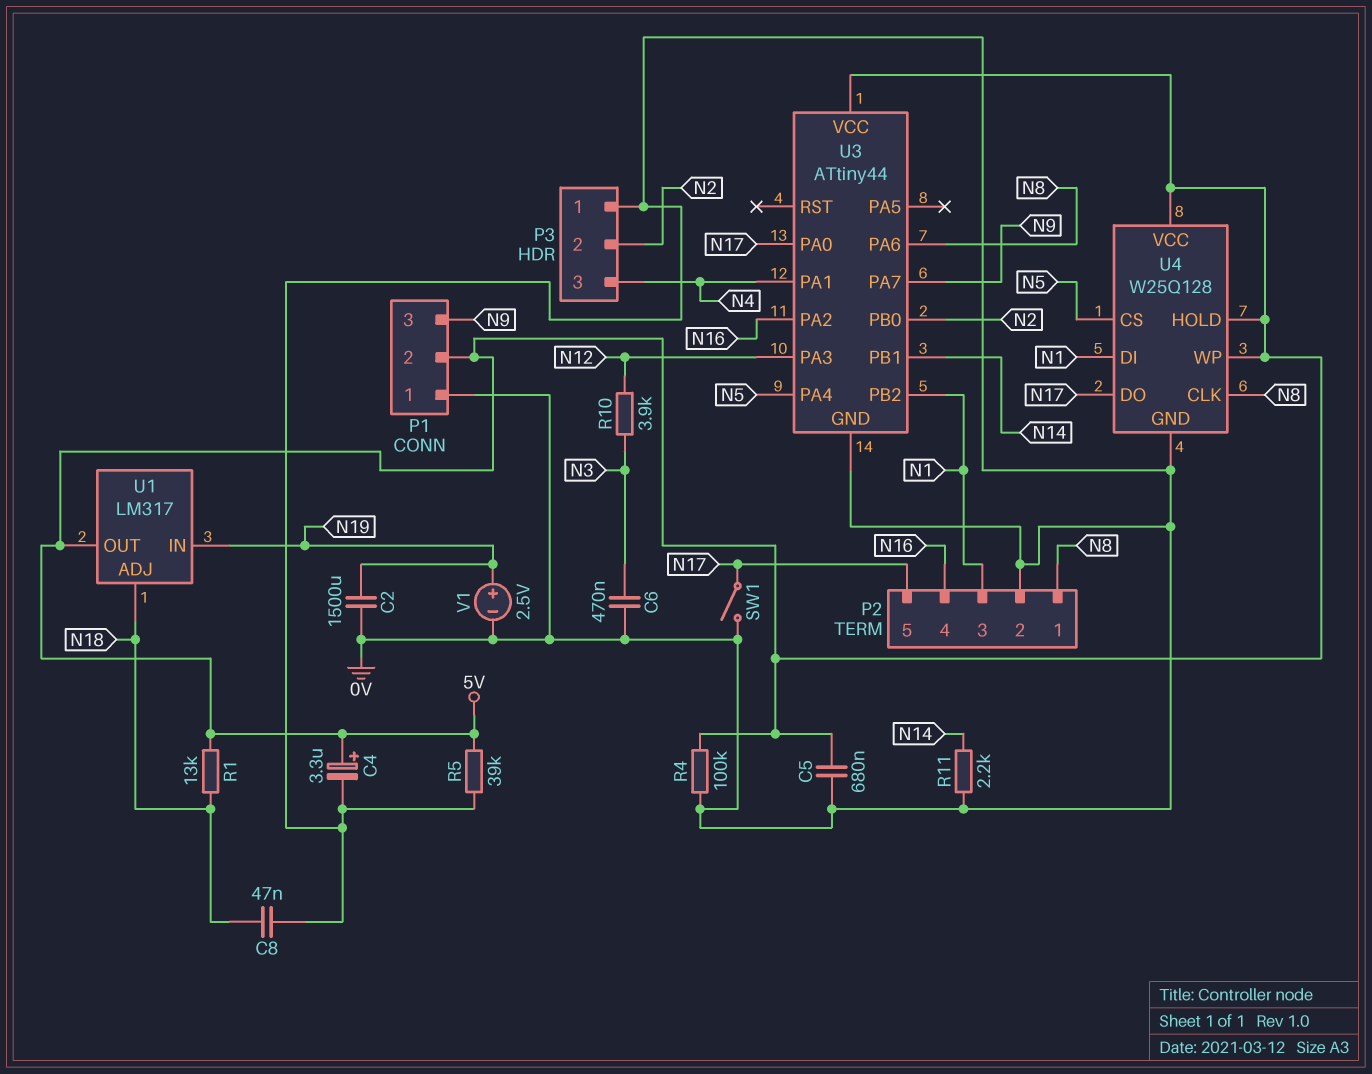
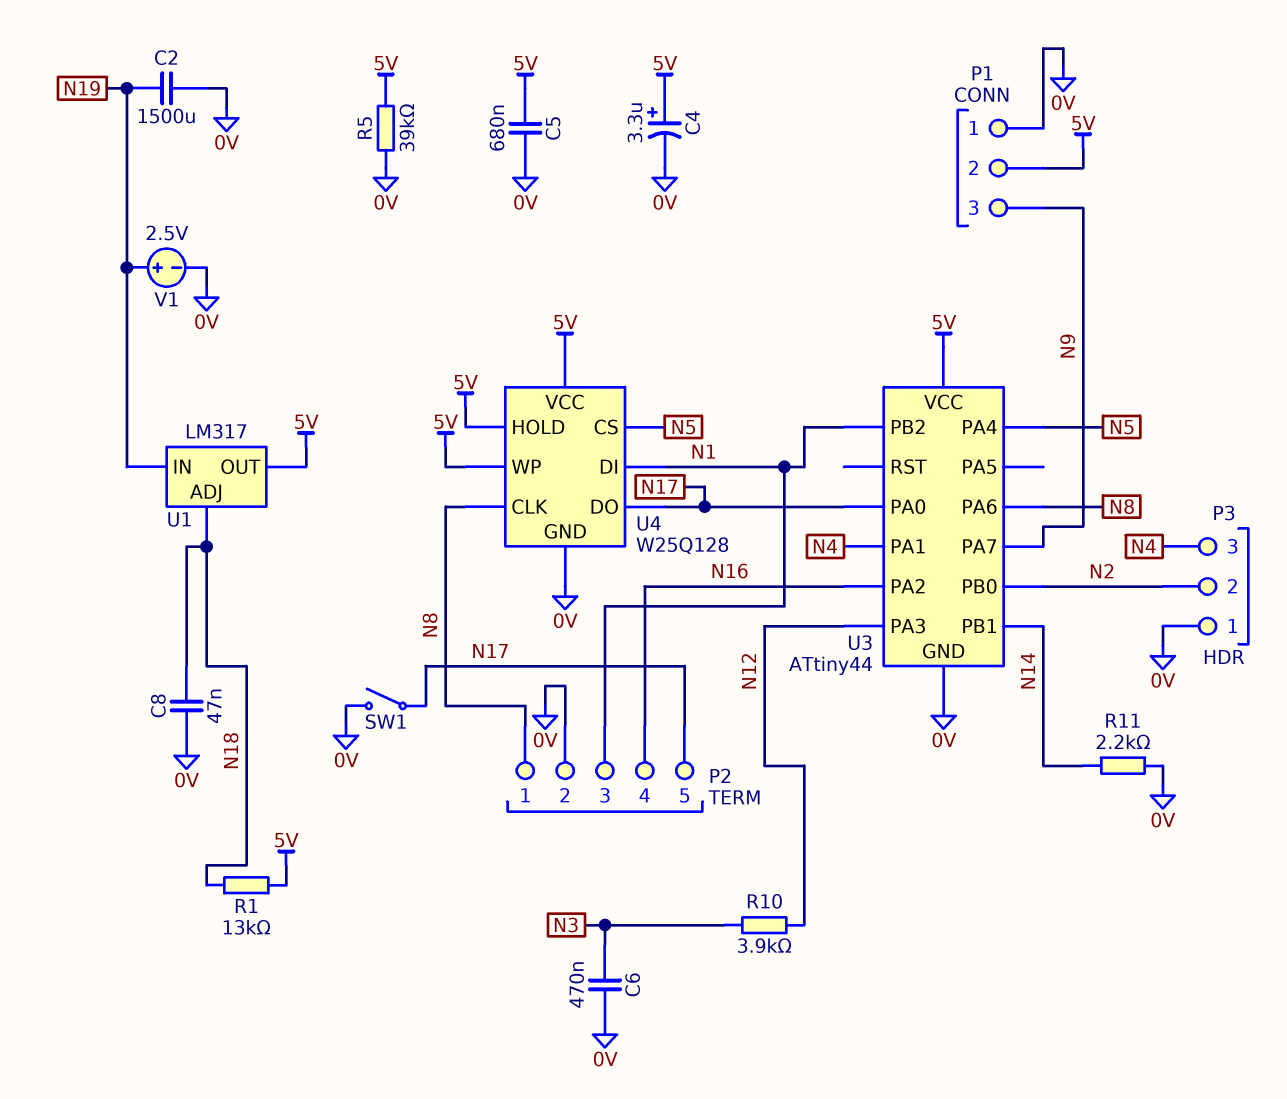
R4: 100k (0V, 5V) -> none

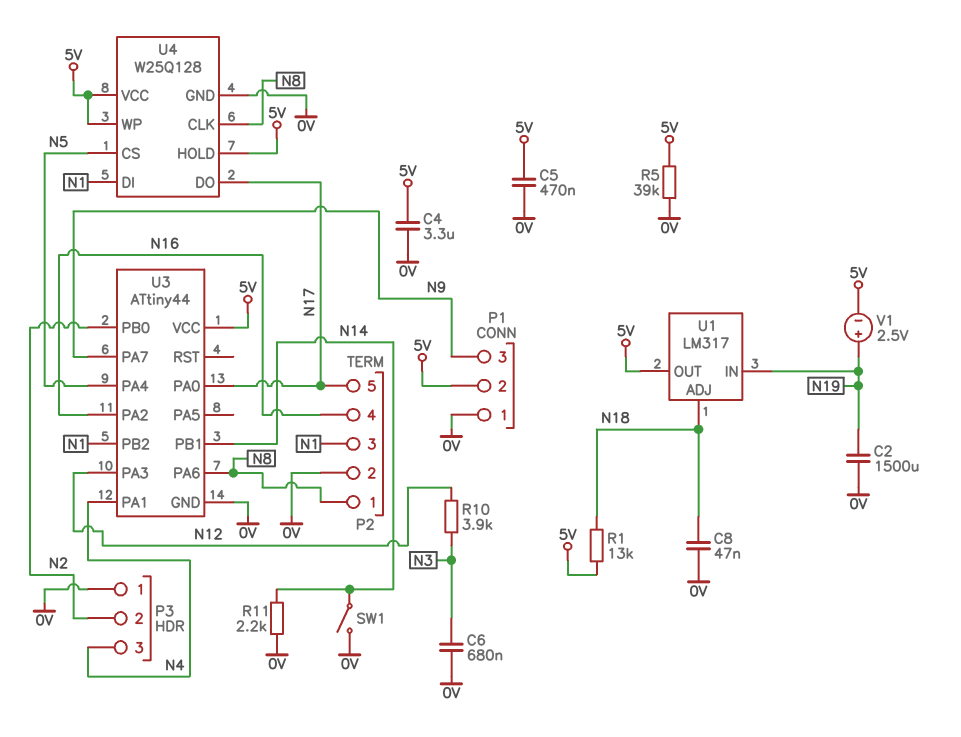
C4: 3.3uF (plus 5V, minus 0V) -> 3.3uF (0V, 5V)
C5: 680nF (0V, 5V) -> 470nF (0V, 5V)
C6: 470nF (0V, N3) -> 680nF (0V, N3)
SW1: switch (0V, N17) -> switch (0V, N14)
V1: 2.5V (plus N19, minus 0V) -> 2.5V (plus N19, minus 5V)

